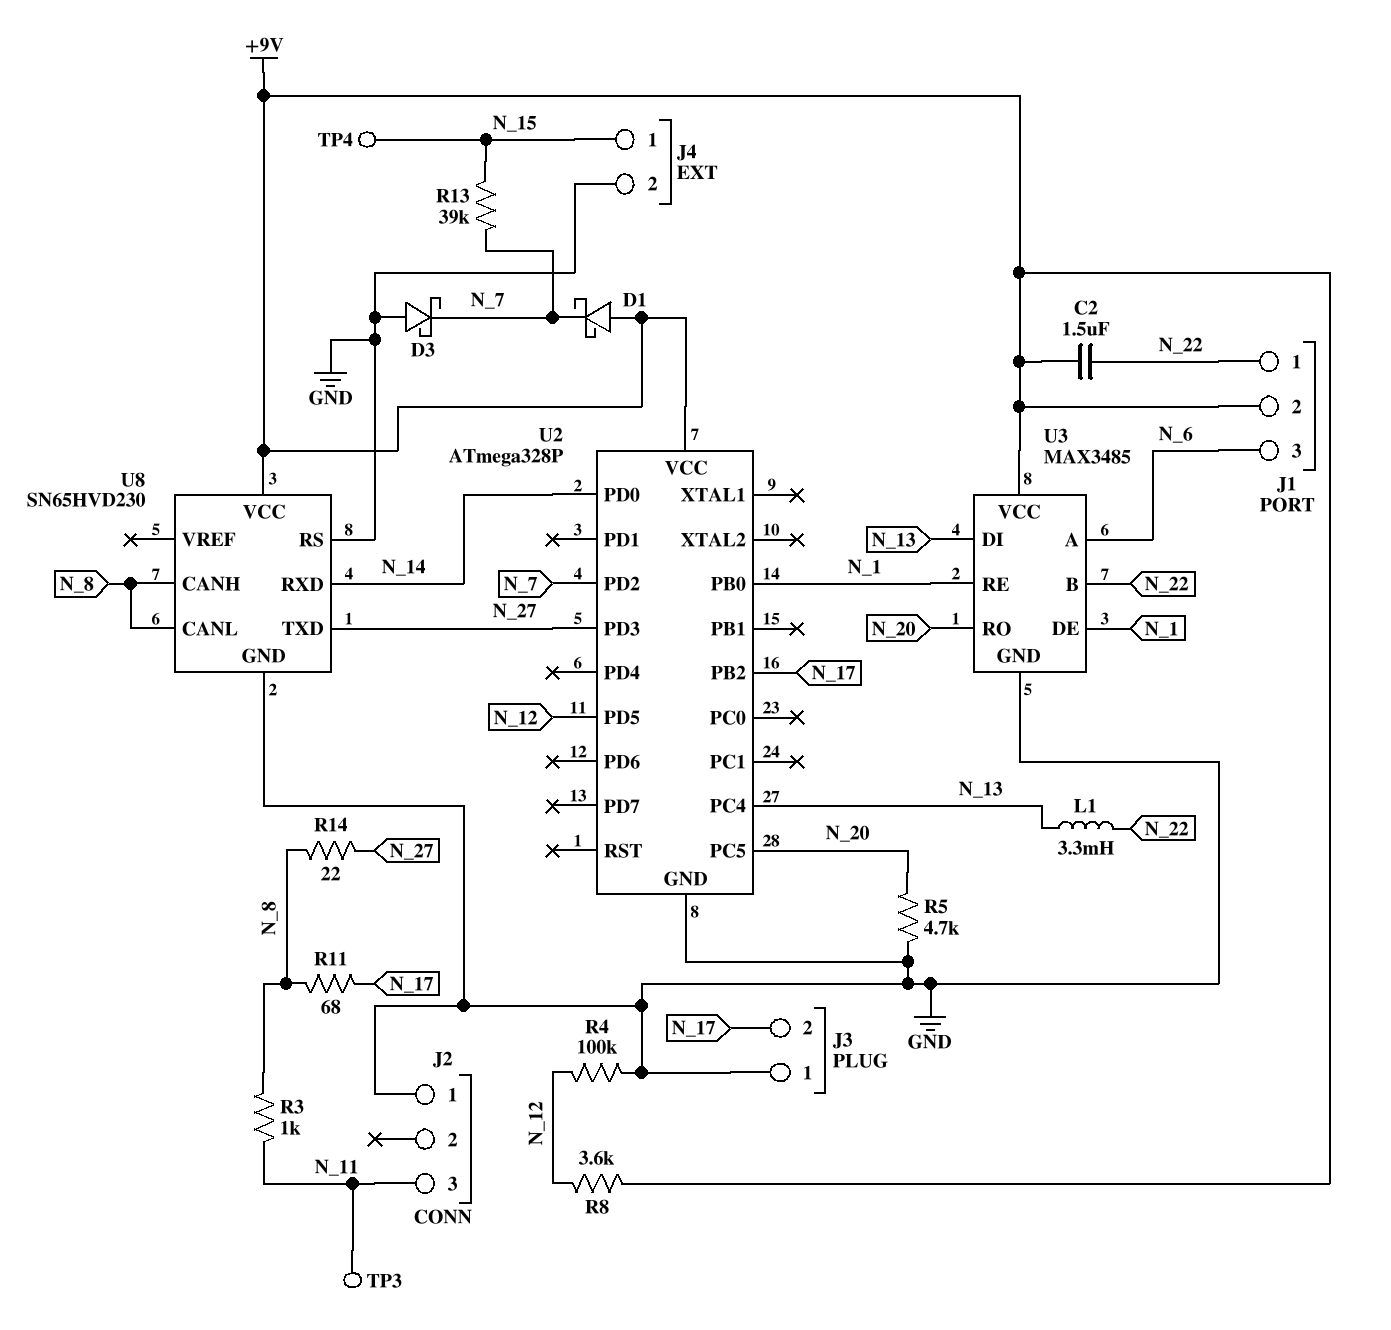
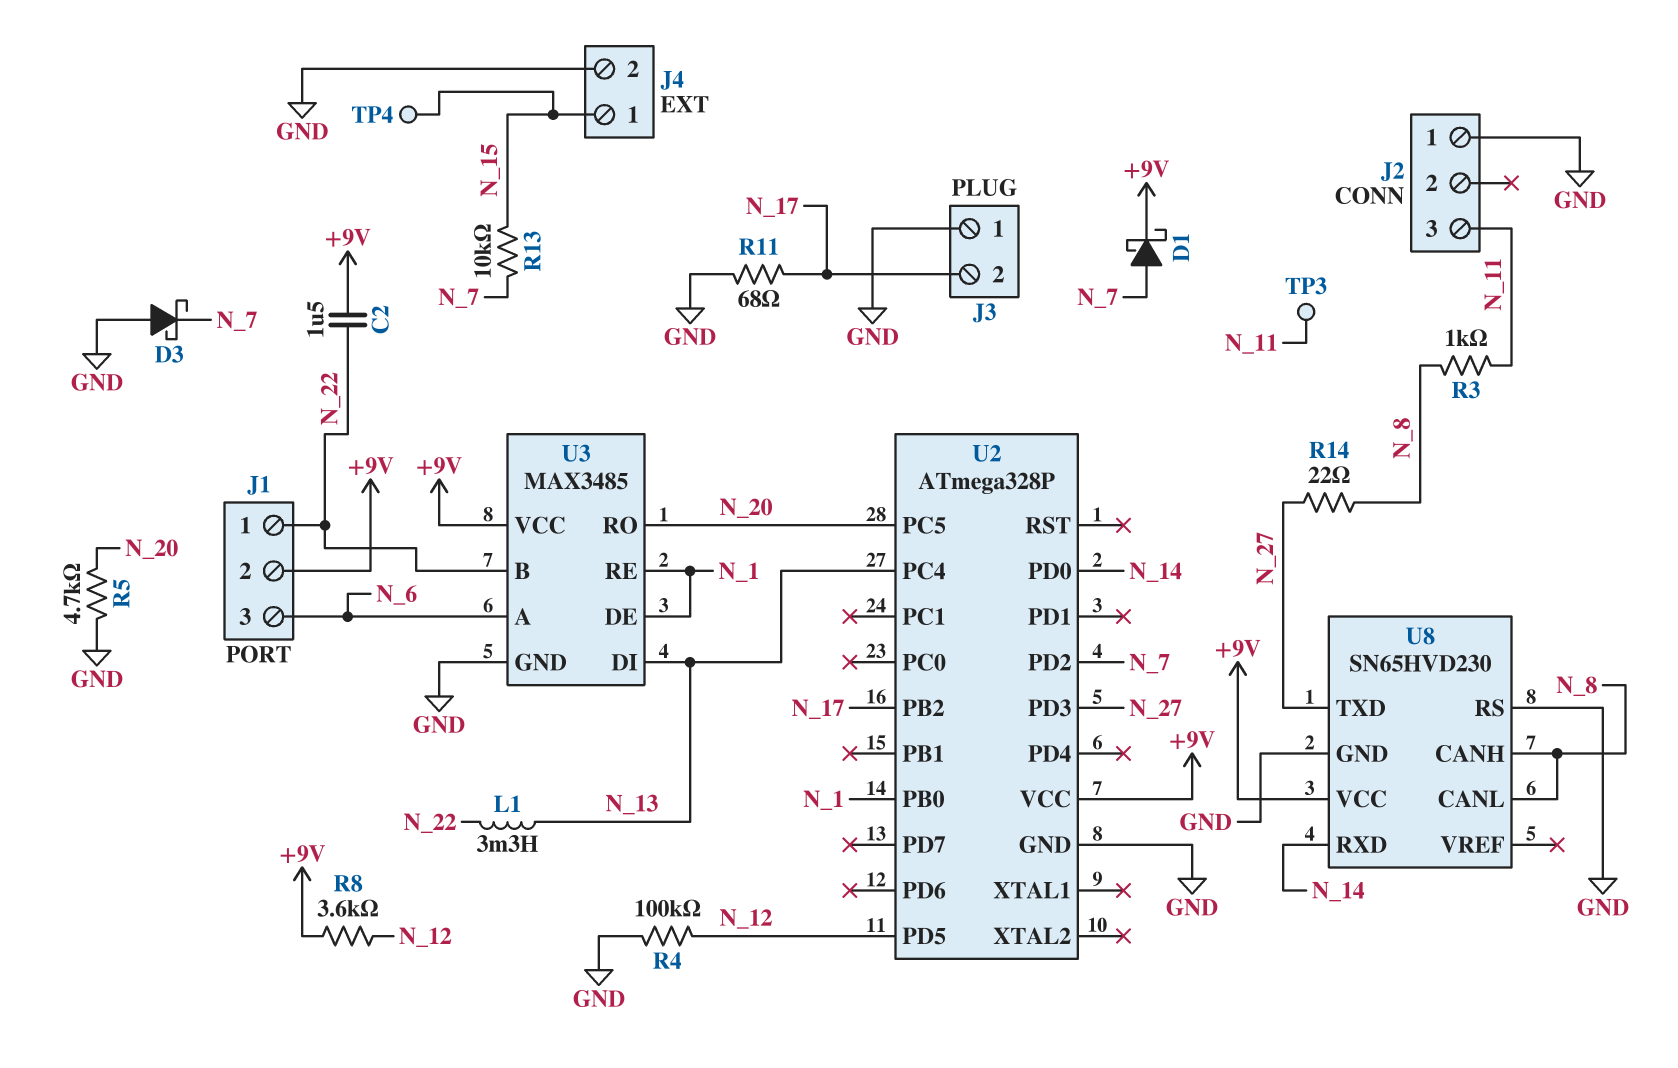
D1: schottky (A +9V, K N_7) -> schottky (A N_7, K +9V)
R11: 68 (N_8, N_17) -> 68 (GND, N_17)
R13: 39k (N_7, N_15) -> 10k (N_7, N_15)

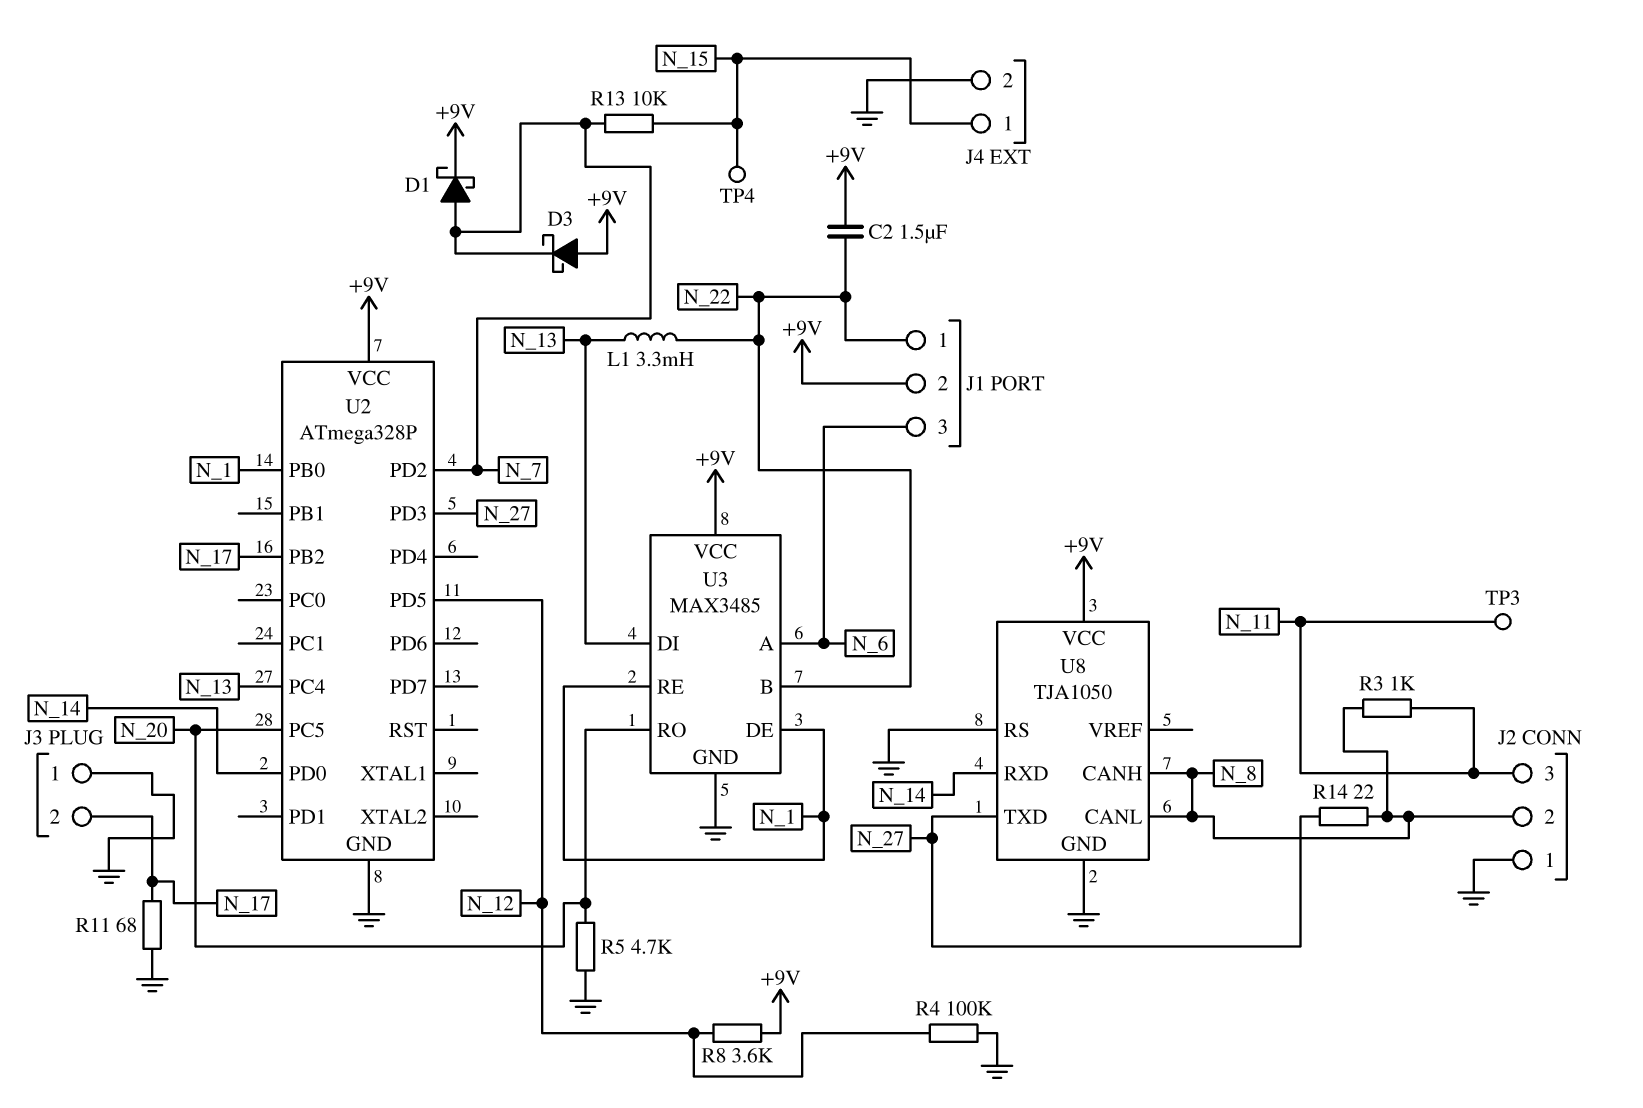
D3: schottky (A GND, K N_7) -> schottky (A +9V, K N_7)
J2 pin 2: none -> N_8
U8: SN65HVD230 -> TJA1050

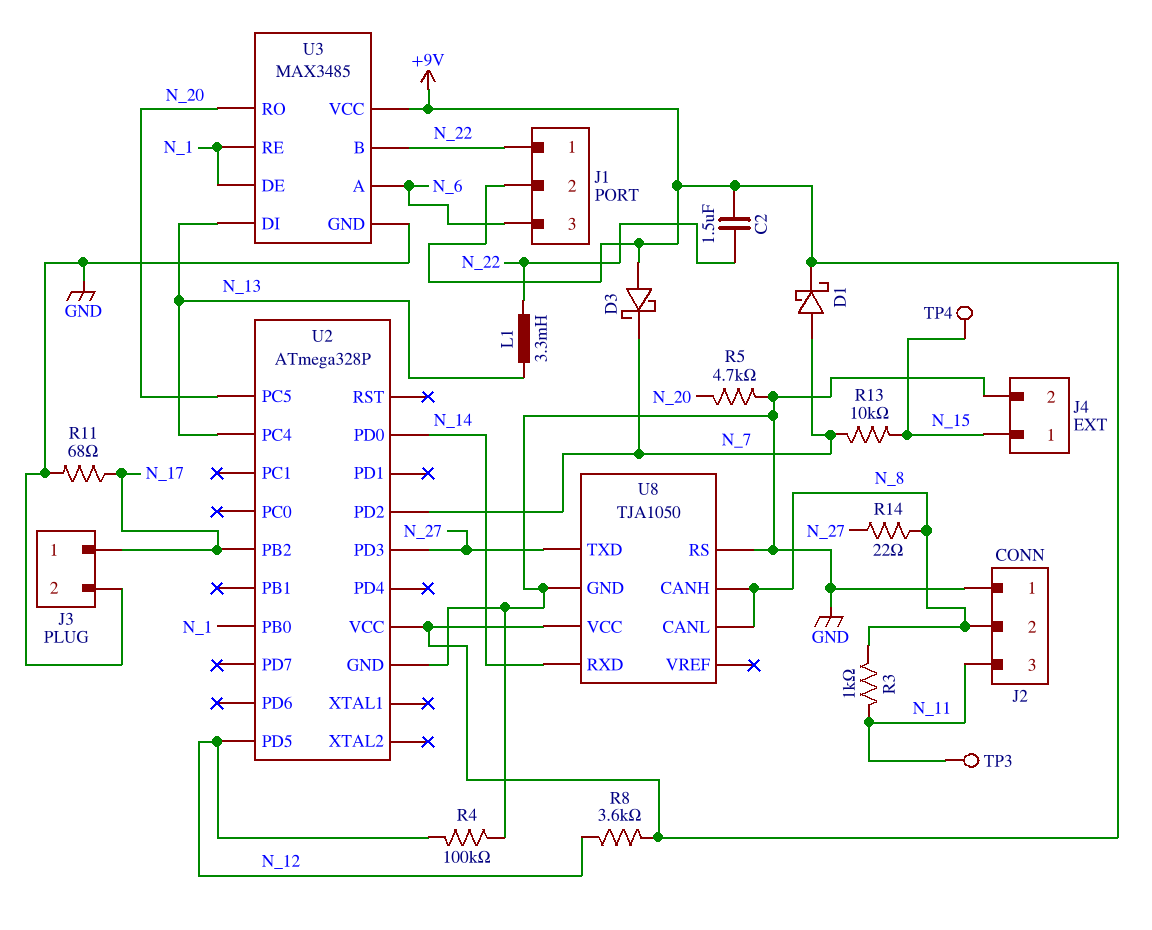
J3 pin 1: GND -> N_17
J3 pin 2: N_17 -> GND

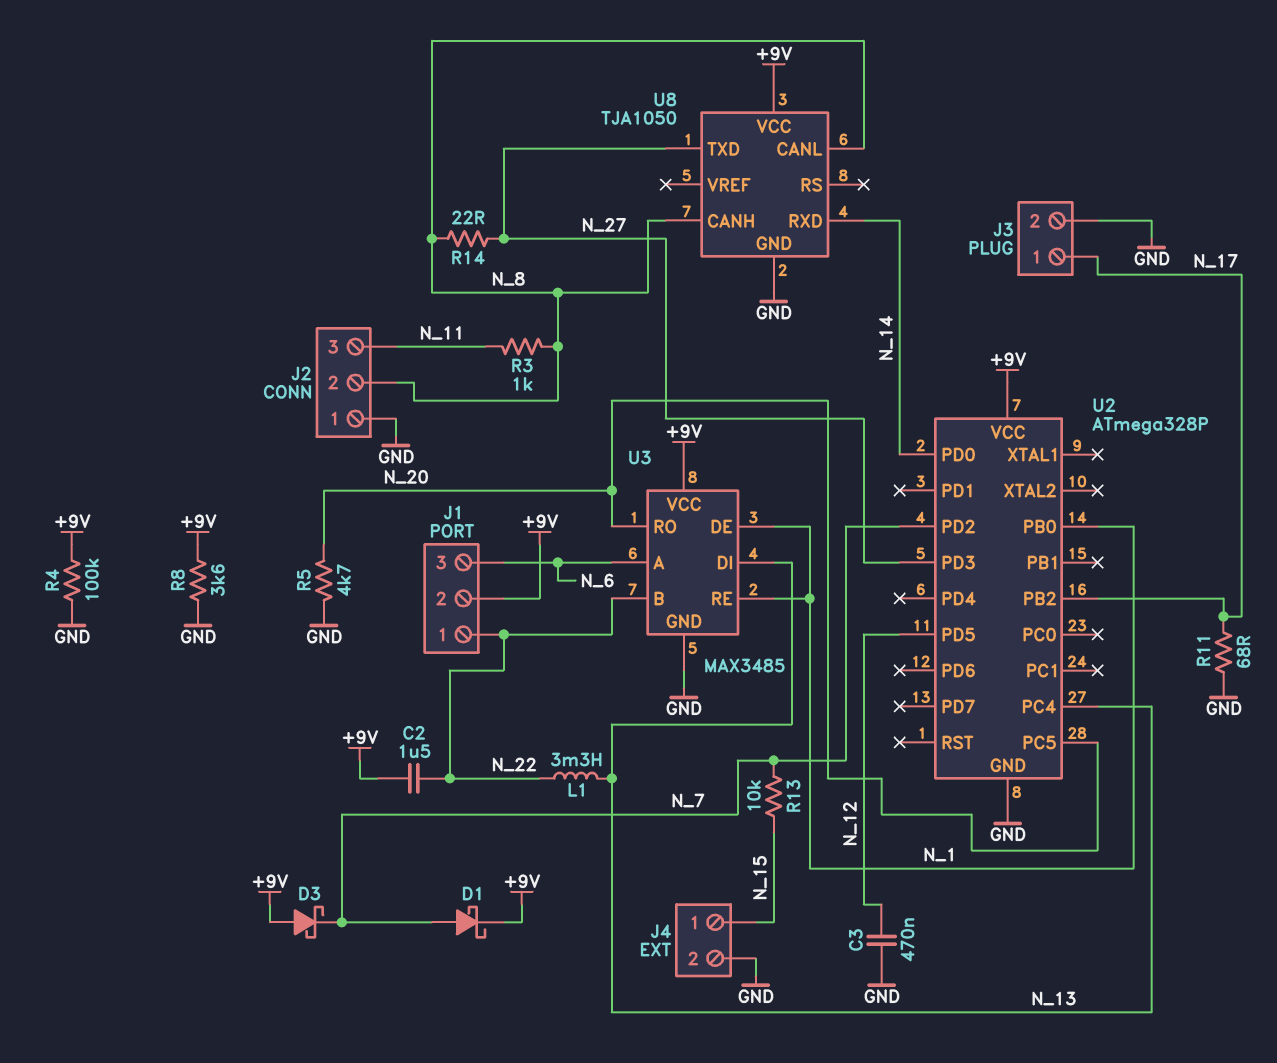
C3: none -> 470nF (GND, N_12)
R4: 100k (GND, N_12) -> 100k (+9V, GND)
R8: 3.6k (+9V, N_12) -> 3.6k (+9V, GND)
TP3: test point (N_11) -> none
TP4: test point (N_15) -> none
U8 pin RS: GND -> none

